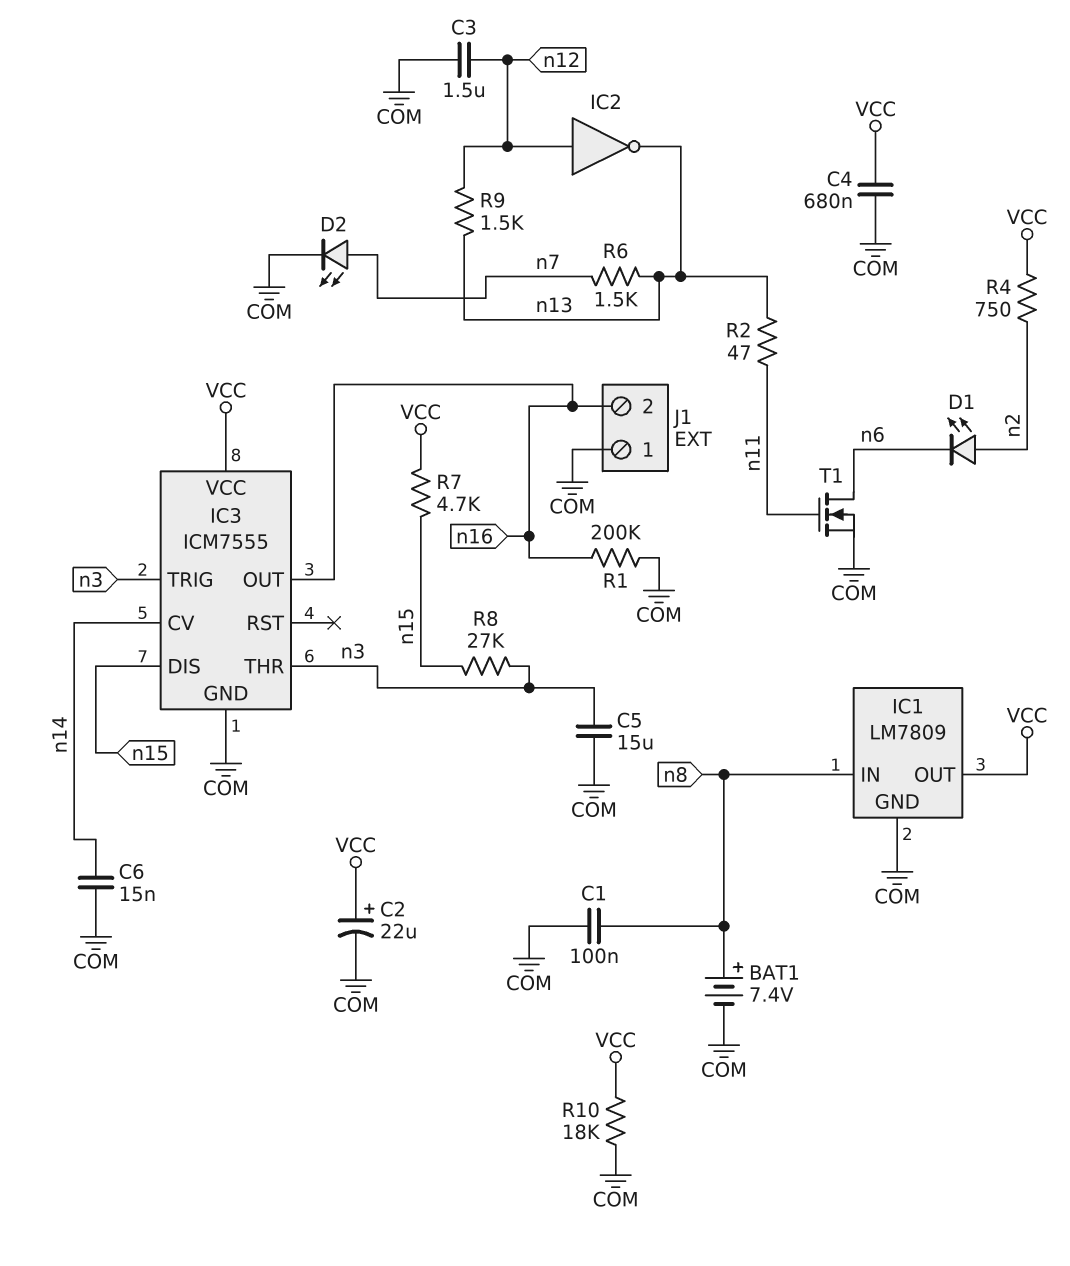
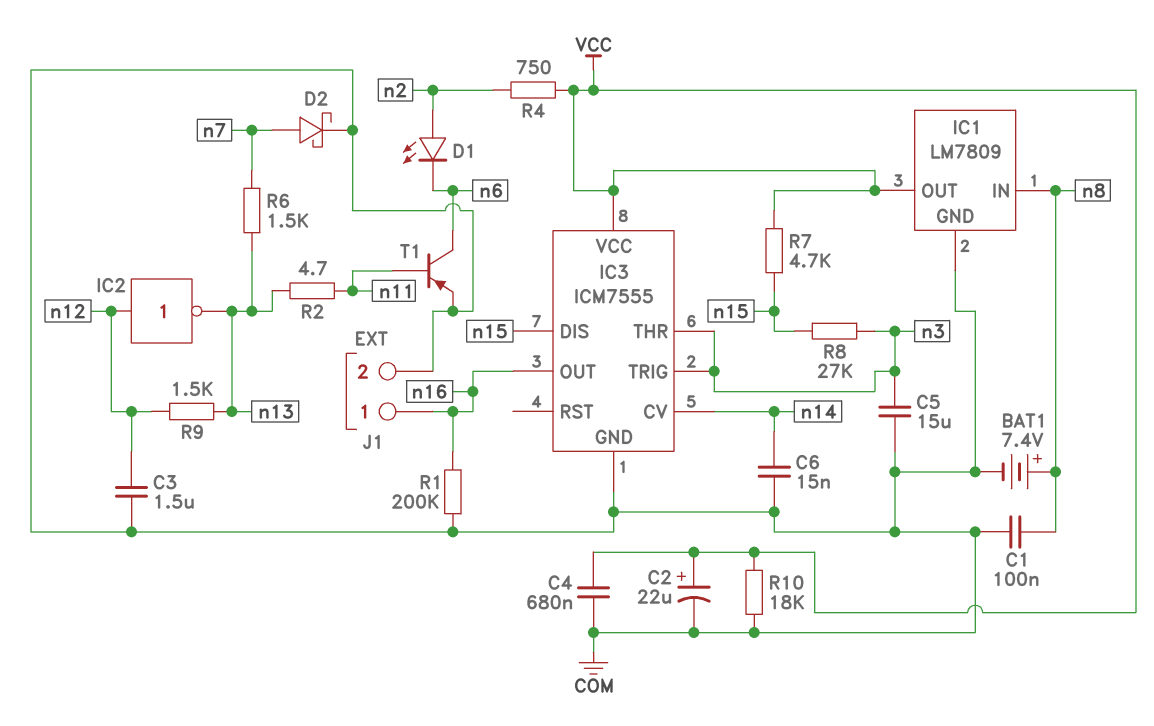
D2: LED (A n7, K COM) -> schottky (A n7, K COM)
J1 pin 1: COM -> n16
J1 pin 2: n16 -> COM
R2: 47 (n11, n13) -> 4.7 (n11, n13)
T1: NMOS (G n11, D n6, S COM) -> PNP (B n11, C n6, E COM)

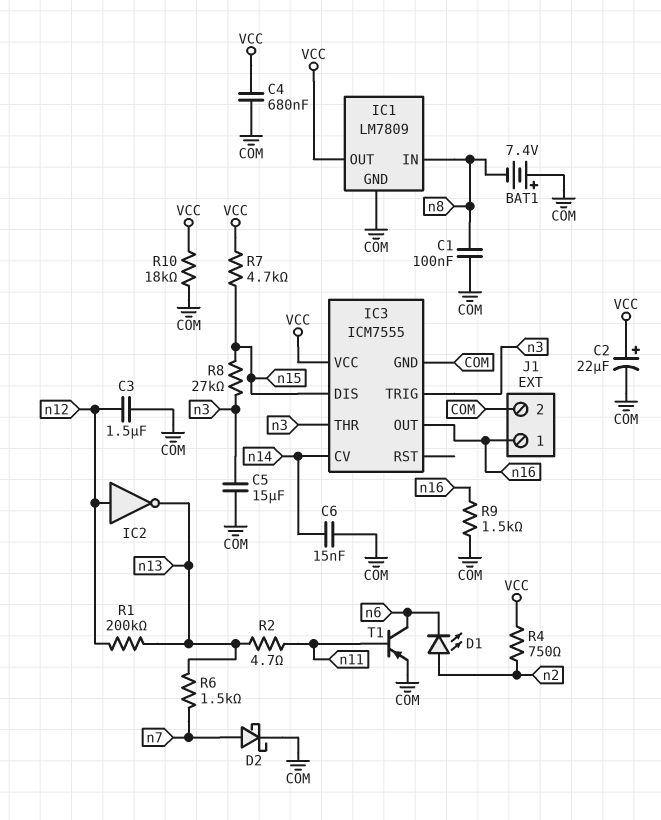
BAT1: 7.4V (plus n8, minus COM) -> 7.4V (plus COM, minus n8)
R1: 200k (COM, n16) -> 200k (n12, n13)
R9: 1.5k (n12, n13) -> 1.5k (COM, n16)

